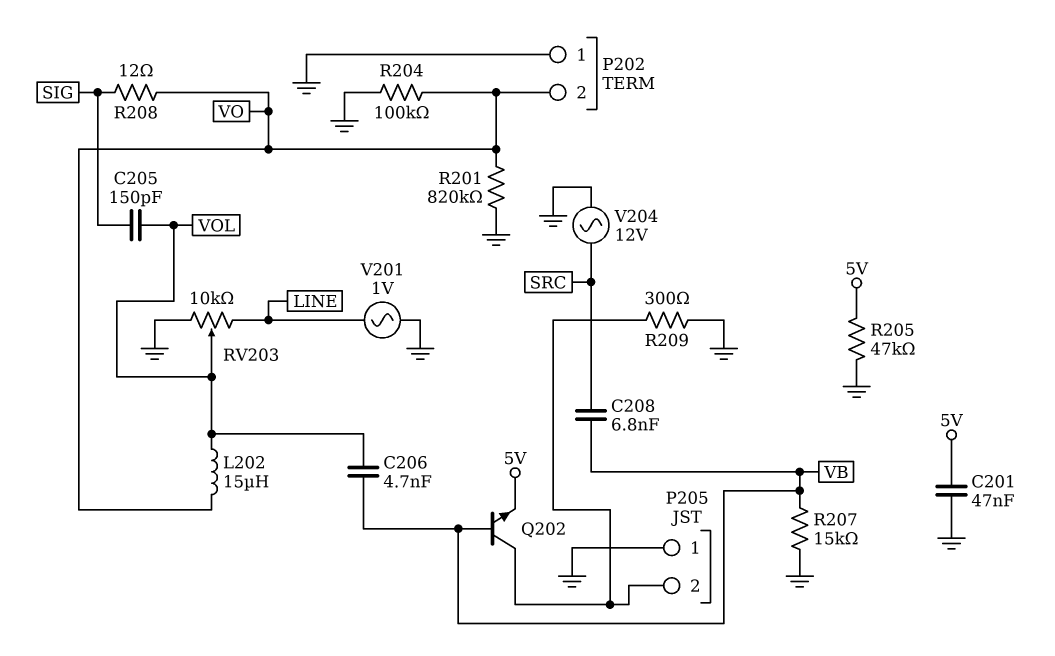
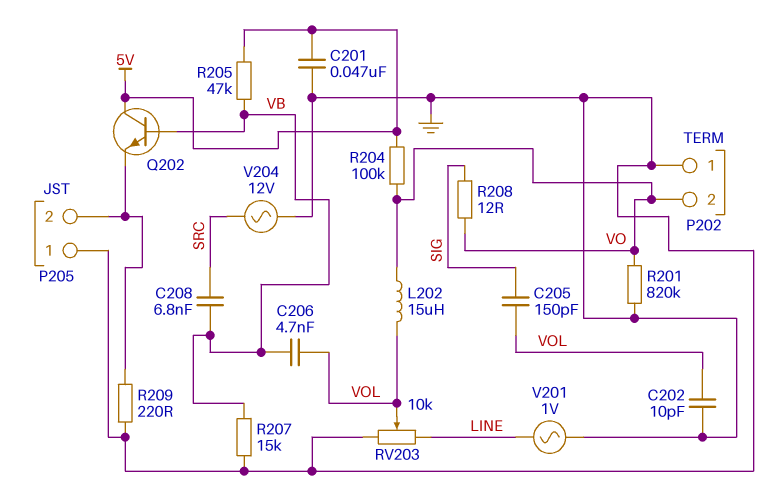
C202: none -> 10pF (GND, VOL)
Q202: NPN (B VB, C P205/2, E 5V) -> NPN (B VB, C 5V, E P205/2)
R204: 100k (GND, VO) -> 100k (5V, VO)
R205: 47k (5V, GND) -> 47k (5V, VB)
R209: 300 (GND, P205/2) -> 220 (GND, P205/2)

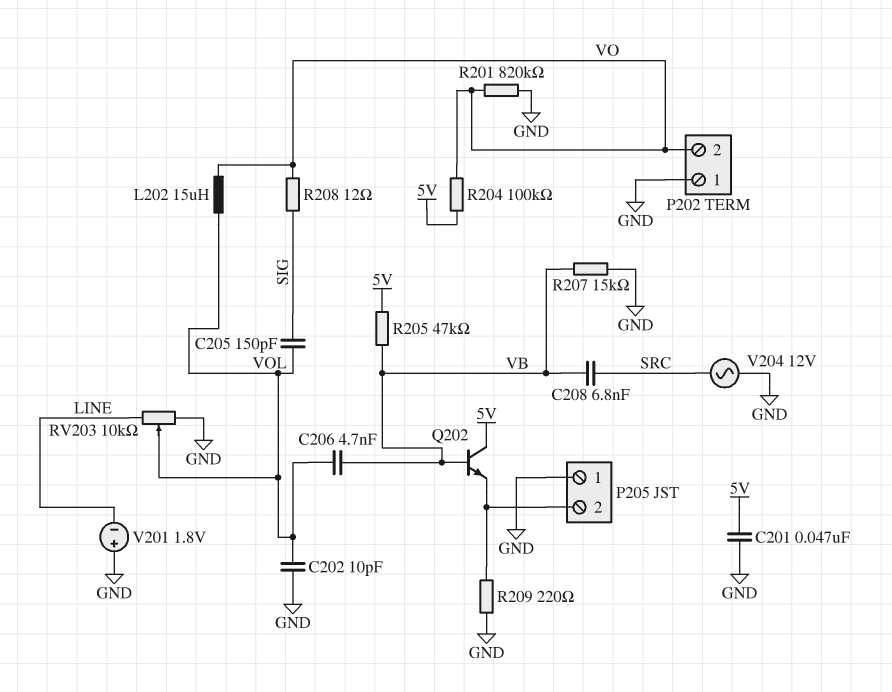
V201: AC 1V (GND, LINE) -> 1.8V (plus GND, minus LINE)

